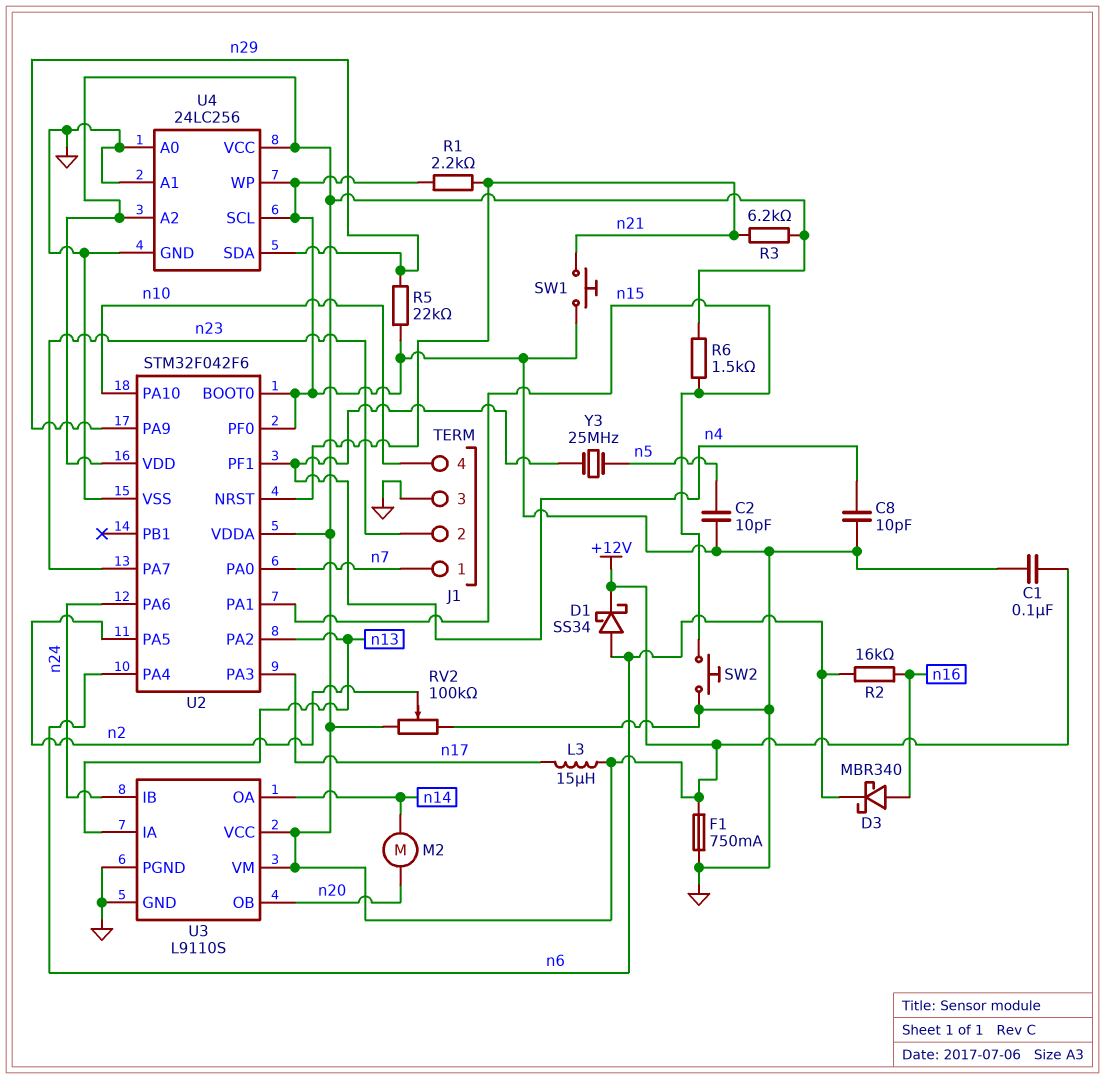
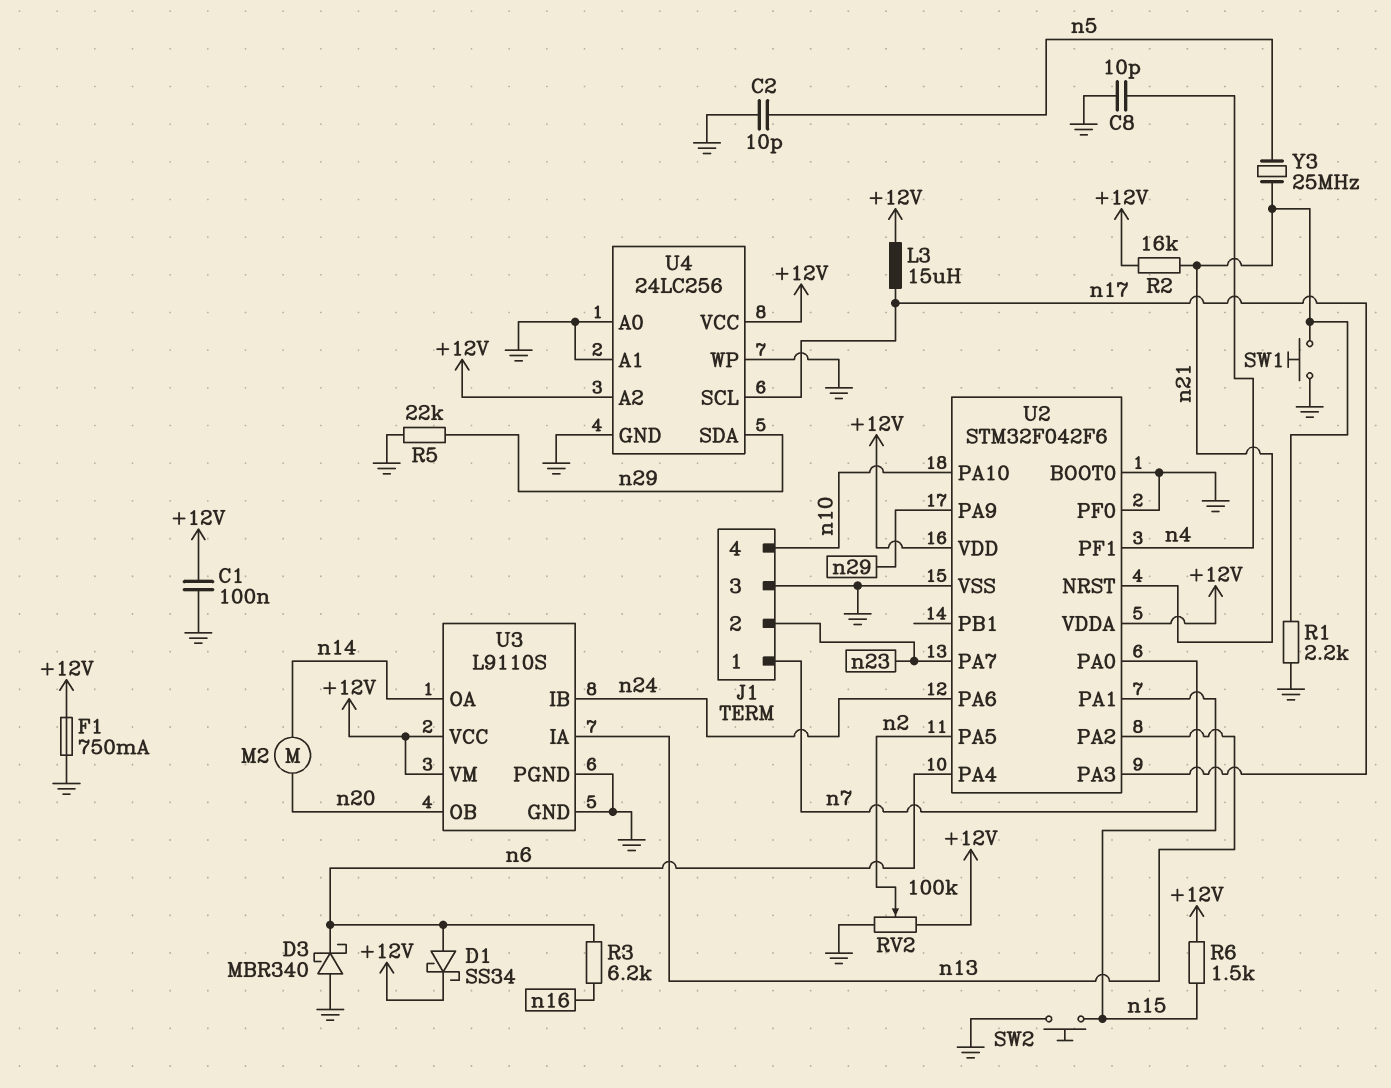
D3: schottky MBR340 (A n16, K n6) -> schottky MBR340 (A GND, K n6)
R2: 16k (n6, n16) -> 16k (+12V, n21)
R3: 6.2k (+12V, n21) -> 6.2k (n6, n16)
U4 pin SCL: GND -> n17
Y3: 25MHz (n4, n5) -> 25MHz (n5, n21)

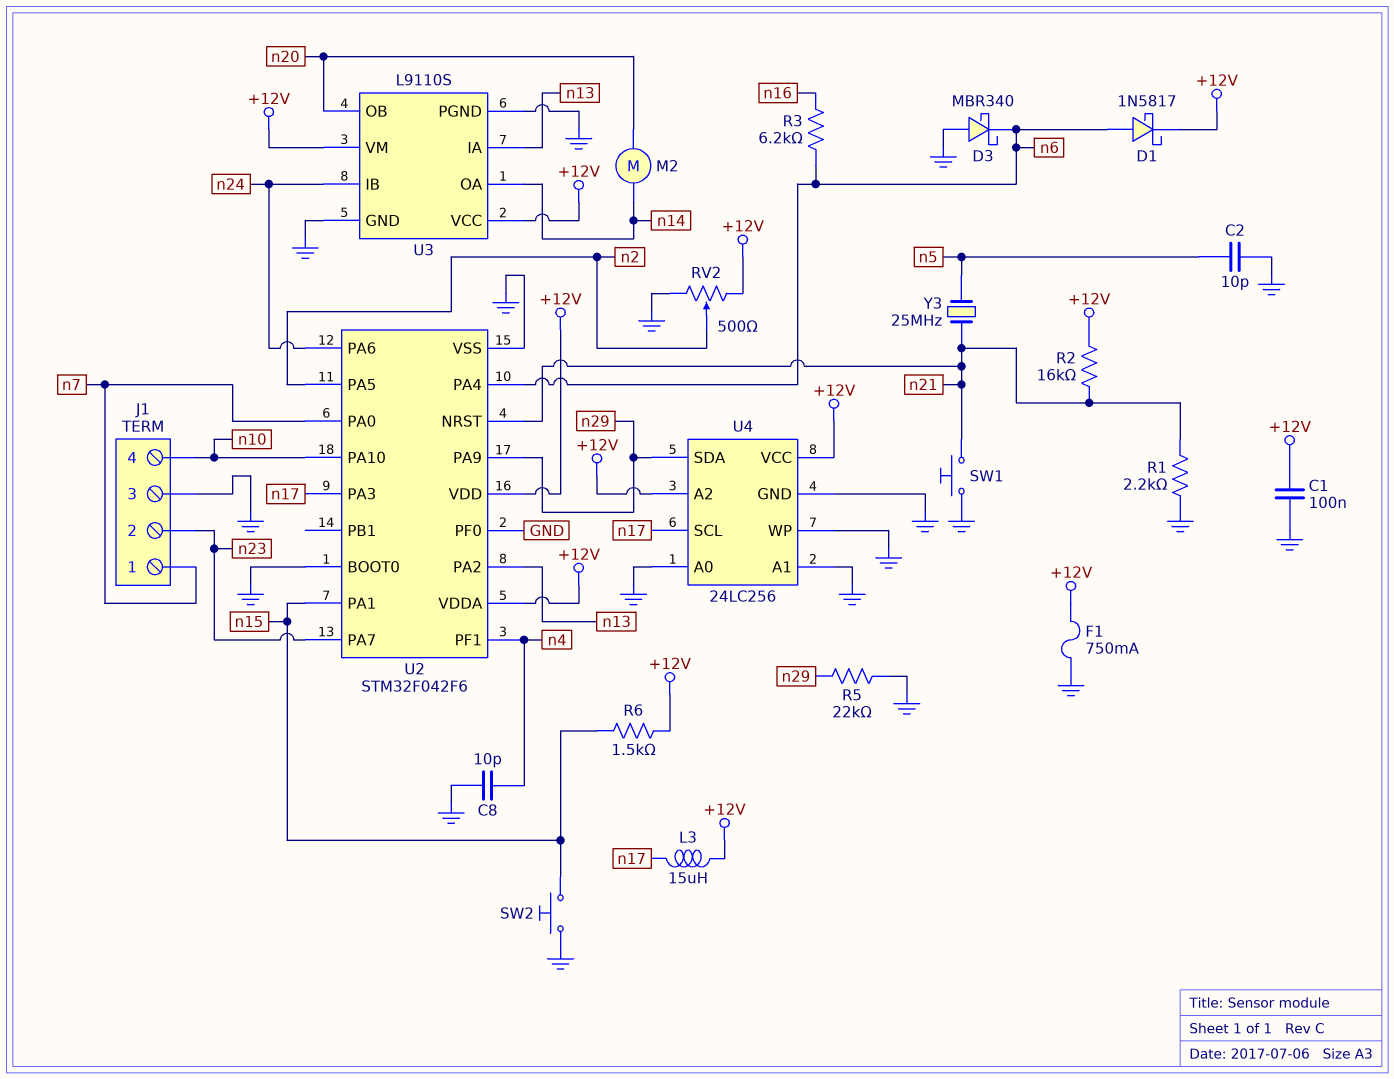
D1: schottky SS34 (A n6, K +12V) -> schottky 1N5817 (A n6, K +12V)
RV2: 100k (+12V, GND, wiper n2) -> 500 (+12V, GND, wiper n2)

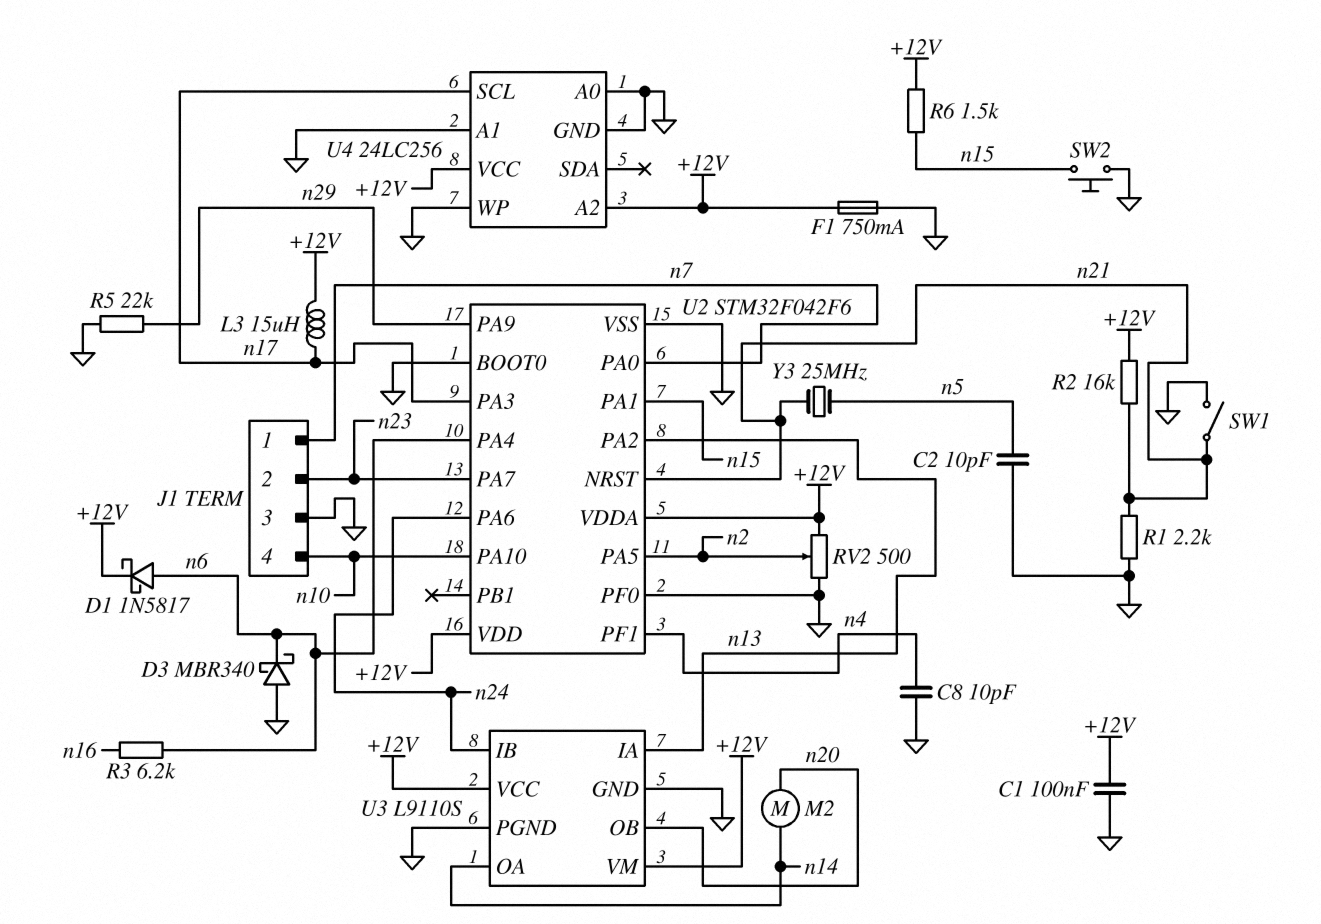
SW1: button (GND, n21) -> switch (GND, n21)
U4 pin SDA: n29 -> none

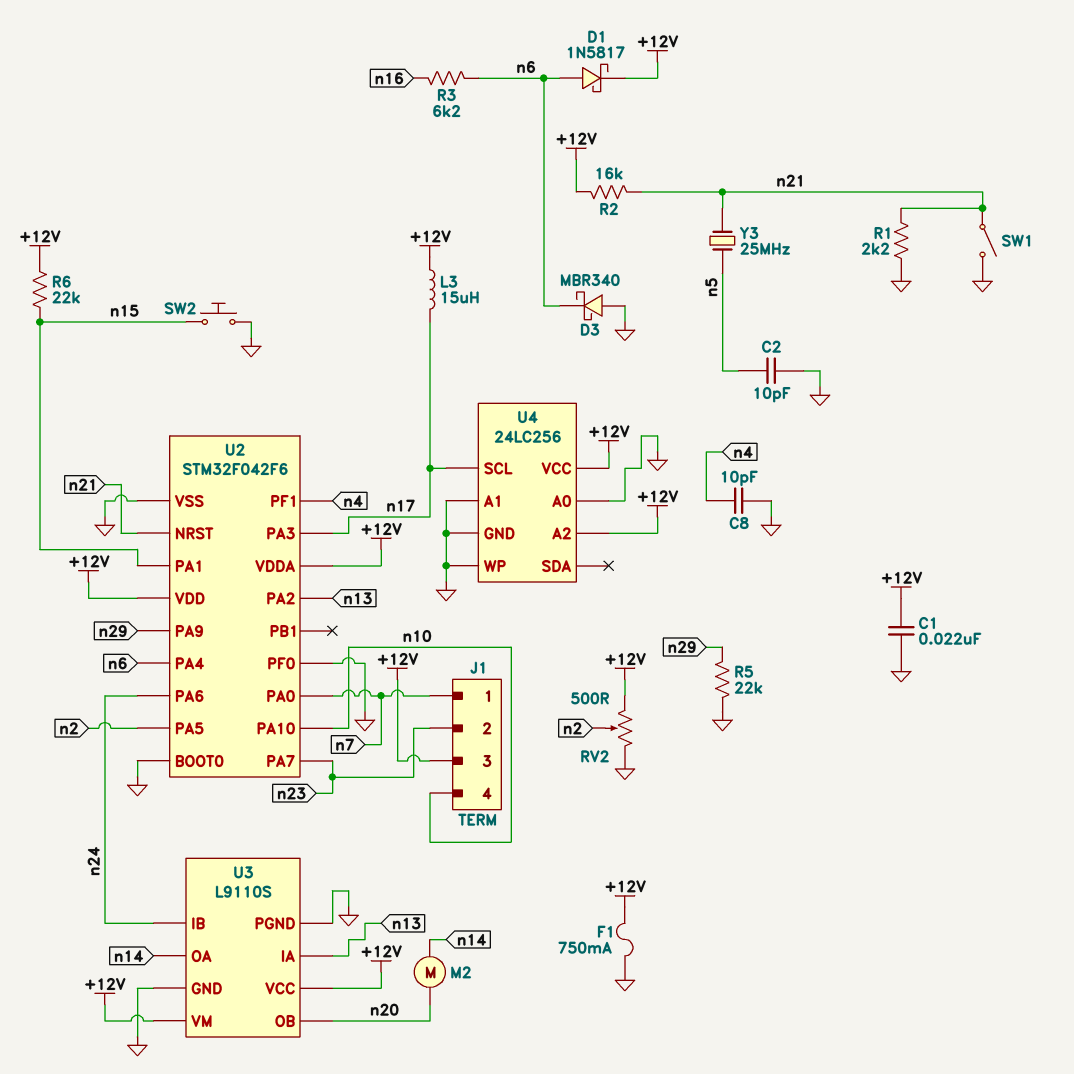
C1: 100nF (+12V, GND) -> 22nF (+12V, GND)
J1 pin 3: GND -> +12V
R6: 1.5k (+12V, n15) -> 22k (+12V, n15)

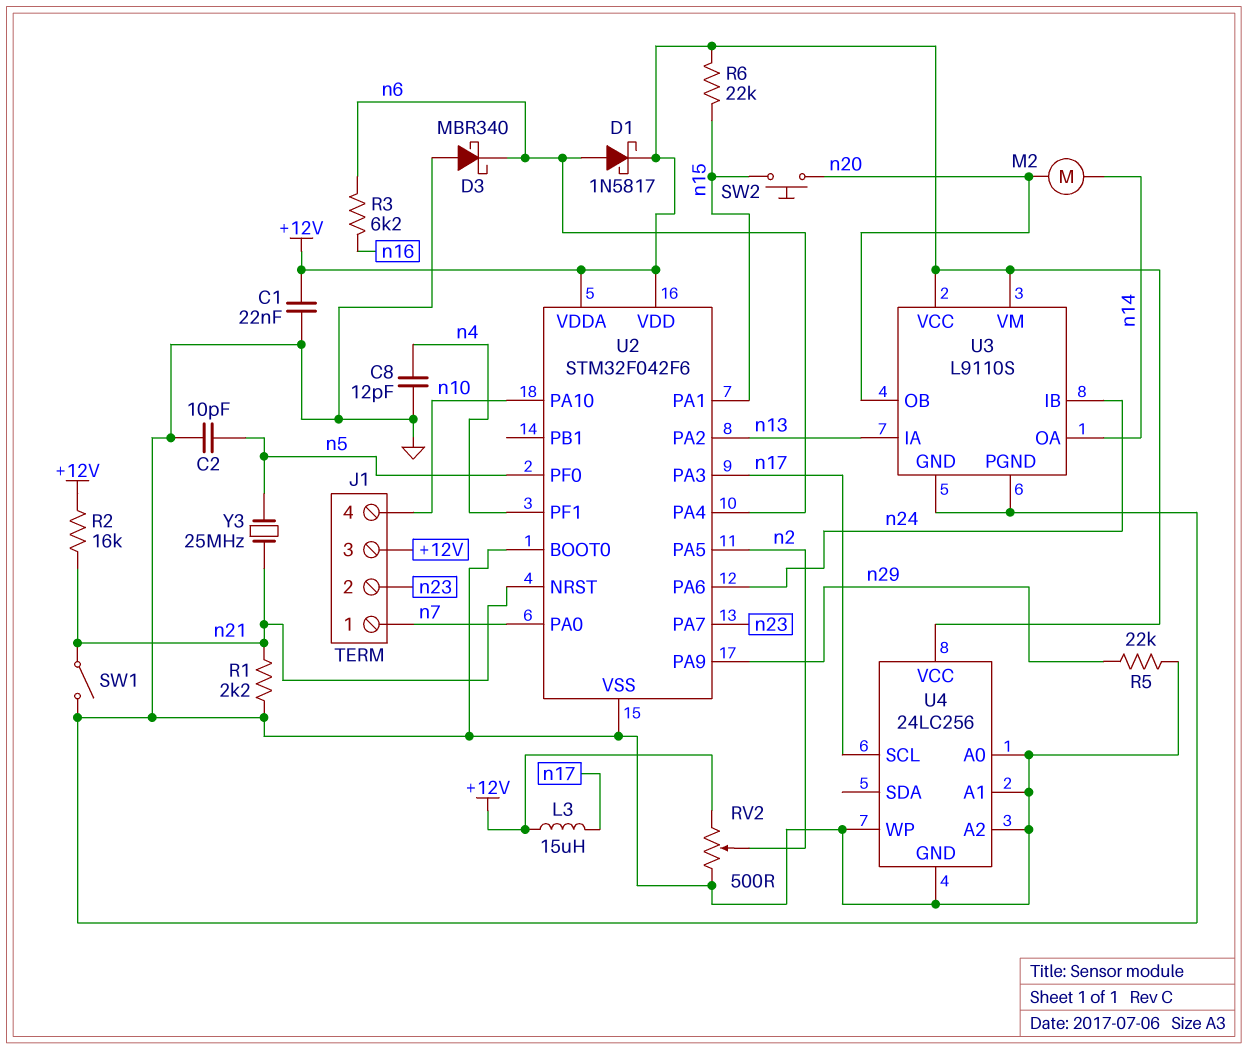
C8: 10pF (GND, n4) -> 12pF (GND, n4)
F1: 750mA (+12V, GND) -> none
SW2: button (GND, n15) -> button (n15, n20)
U2 pin PF0: GND -> n5
U4 pin A2: +12V -> GND

